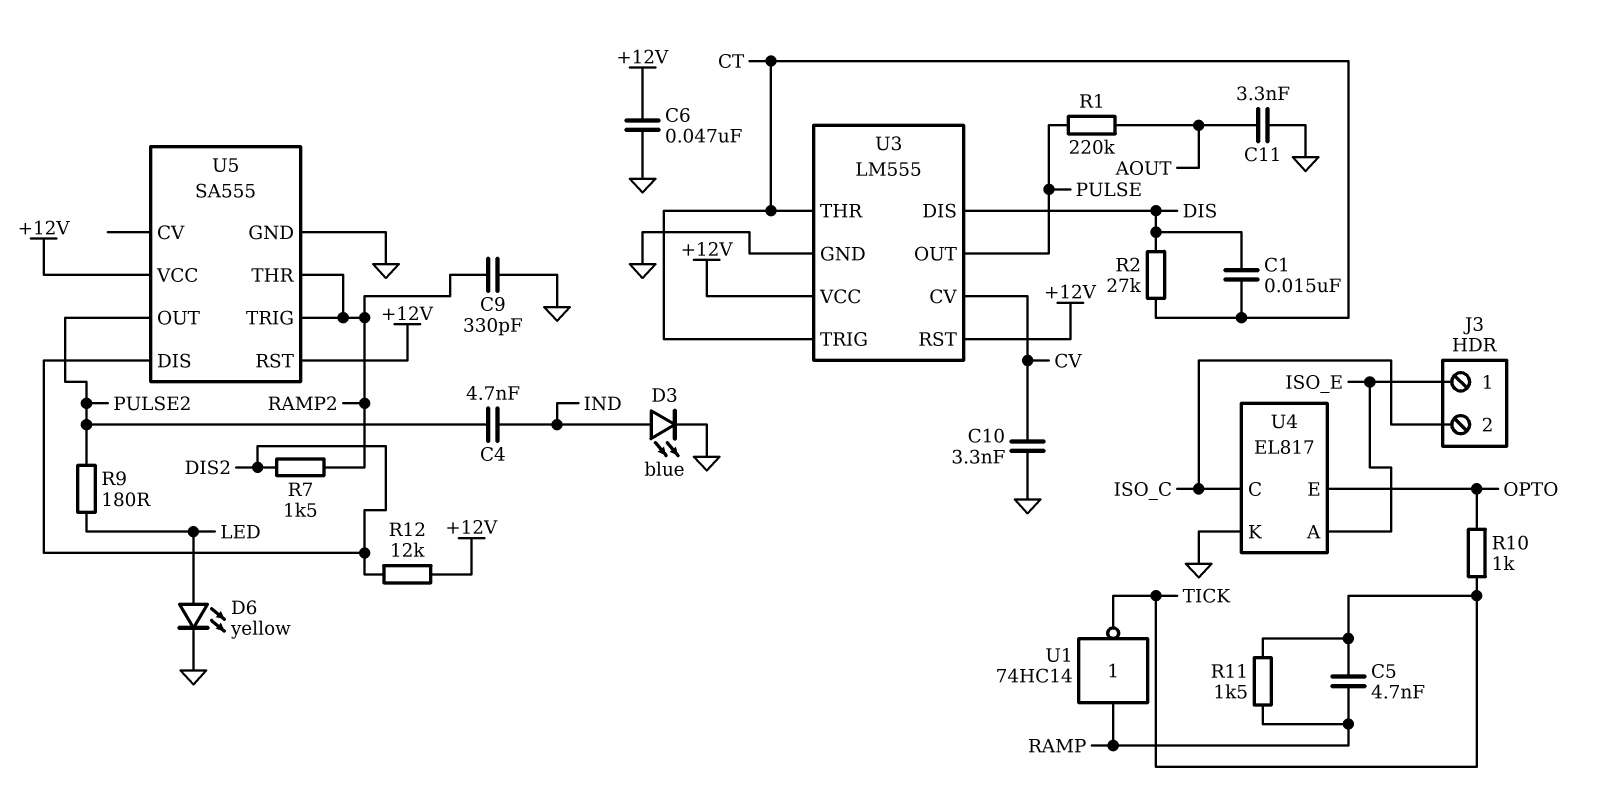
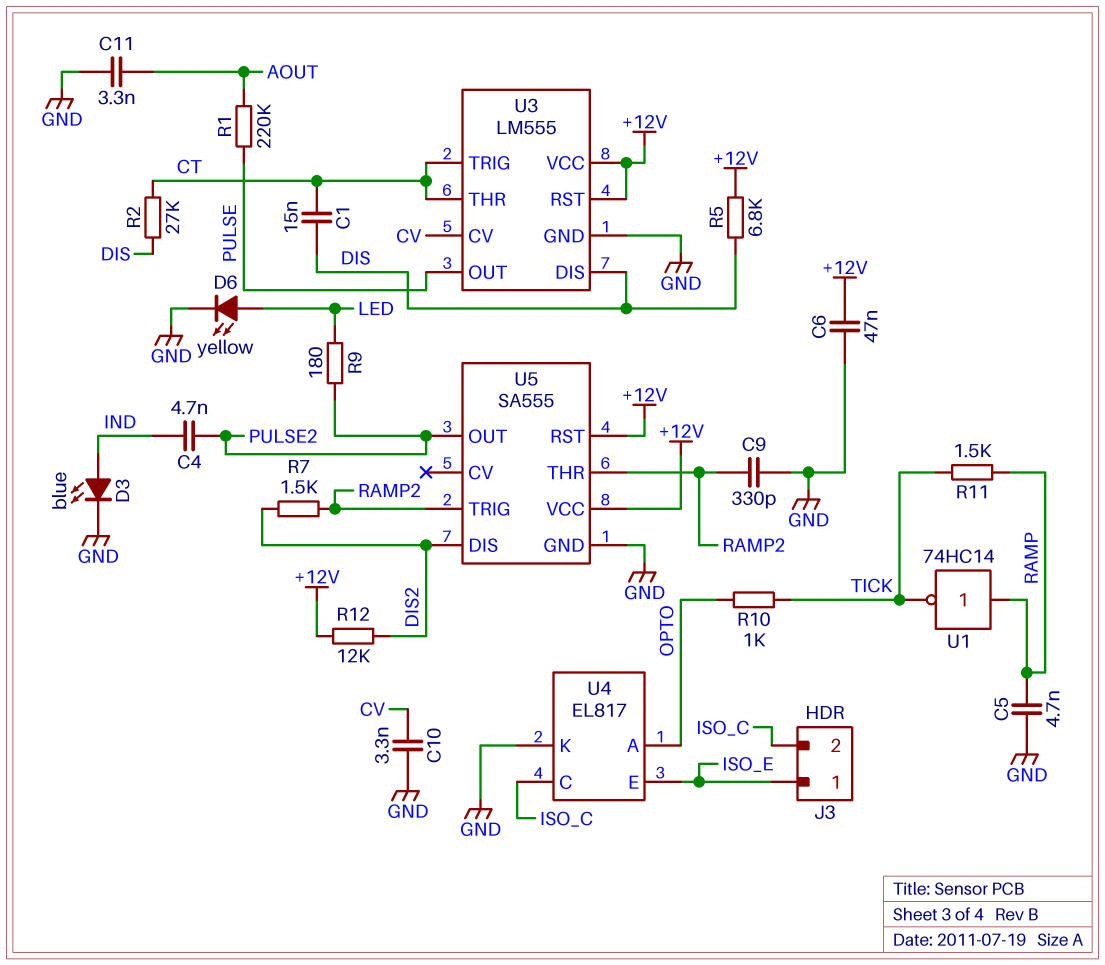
C5: 4.7nF (RAMP, TICK) -> 4.7nF (GND, RAMP)
R5: none -> 6.8k (+12V, DIS)
U4 pin A: ISO_E -> OPTO
U4 pin E: OPTO -> ISO_E

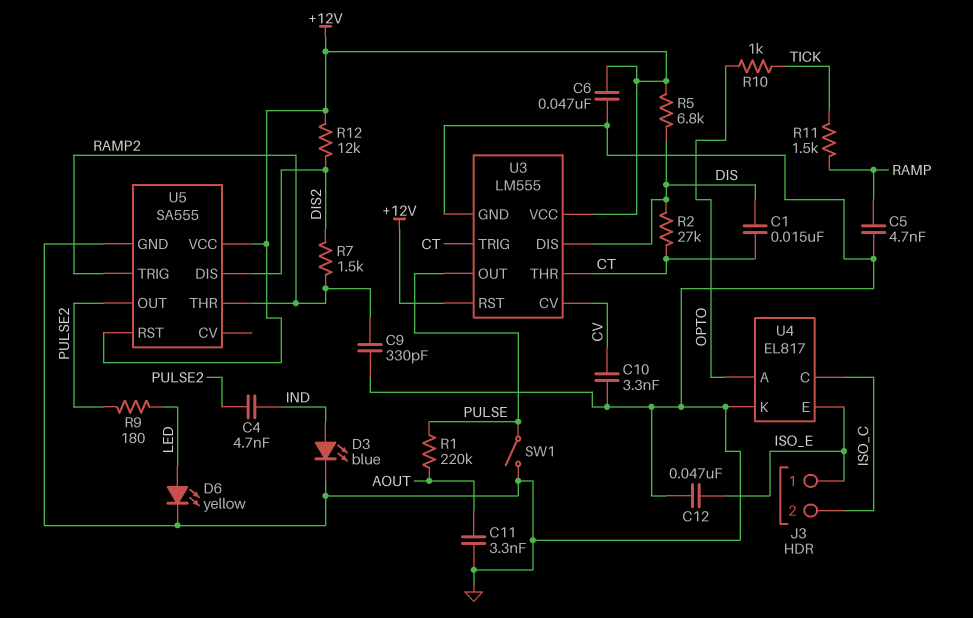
C12: none -> 47nF (GND, ISO_E)
SW1: none -> switch (GND, PULSE)
U1: NOT 74HC14 (in RAMP, out TICK) -> none

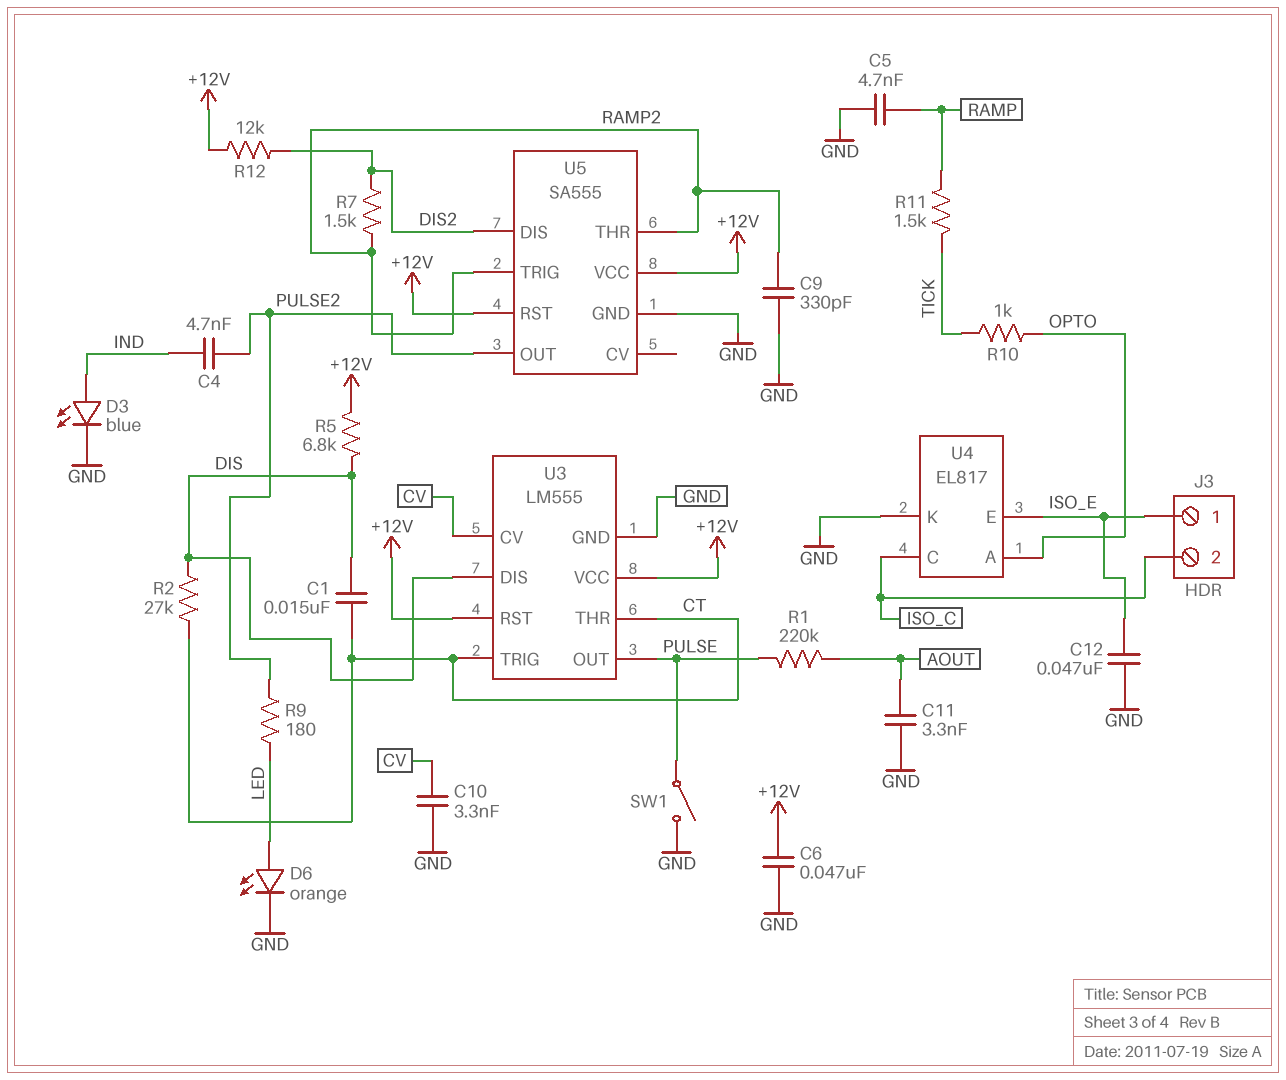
D6: LED yellow (A LED, K GND) -> LED orange (A LED, K GND)

